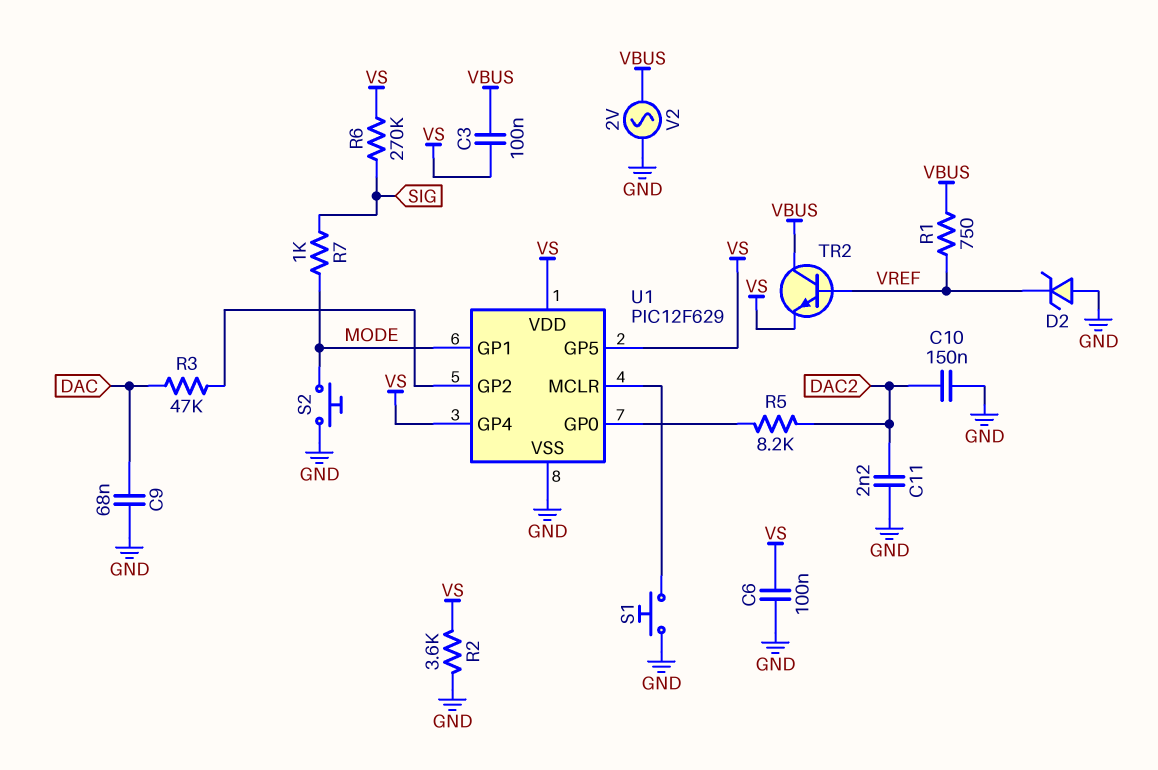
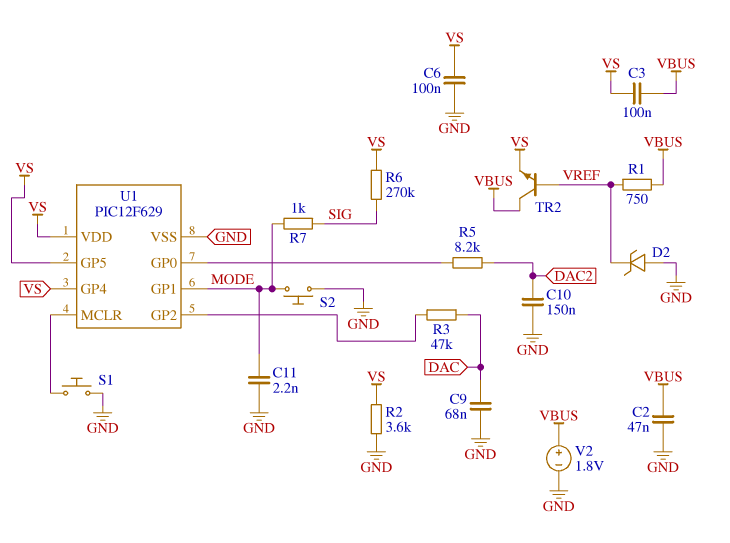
C2: none -> 47nF (GND, VBUS)
C11: 2.2nF (DAC2, GND) -> 2.2nF (GND, MODE)
V2: AC 2V (GND, VBUS) -> 1.8V (plus VBUS, minus GND)

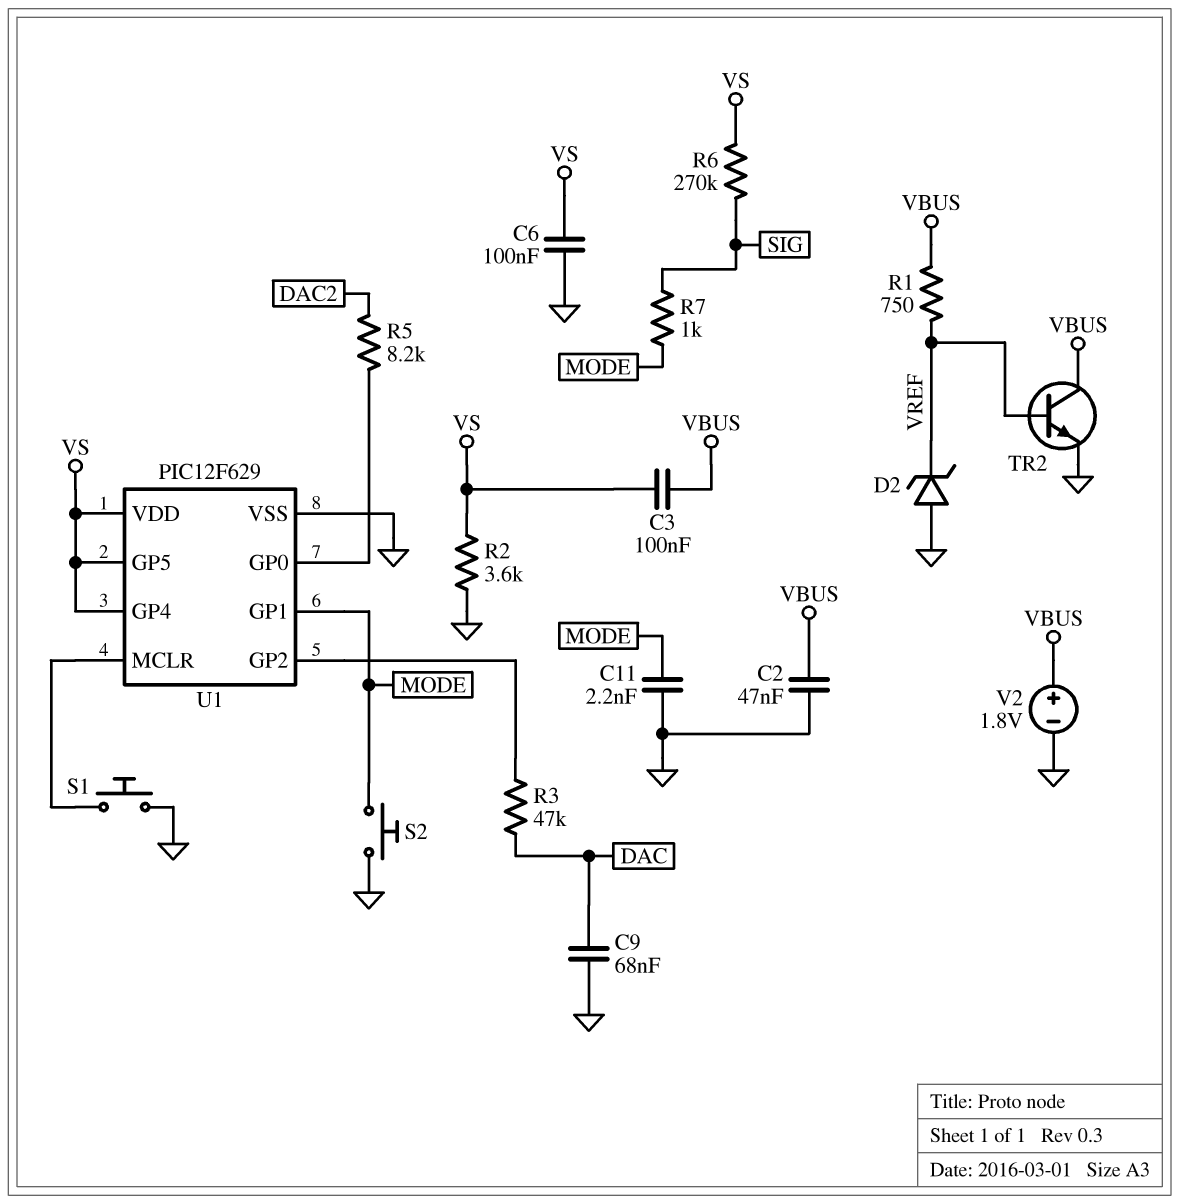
C10: 150nF (DAC2, GND) -> none
TR2: NPN (B VREF, C VBUS, E VS) -> NPN (B VREF, C VBUS, E GND)

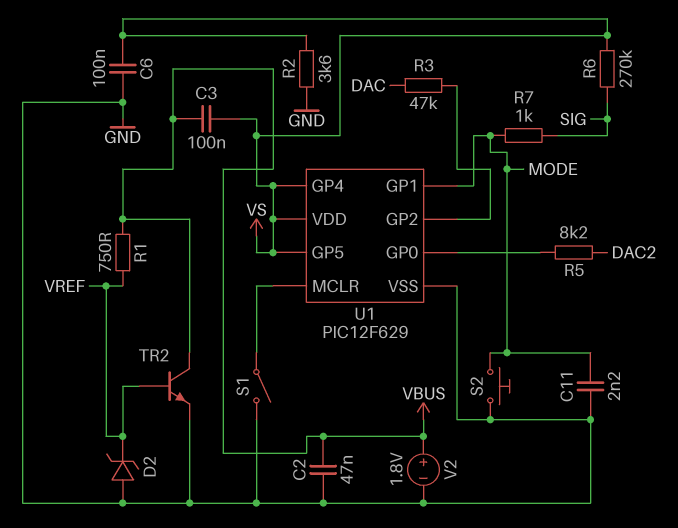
C9: 68nF (DAC, GND) -> none
S1: button (GND, U1/MCLR) -> switch (GND, U1/MCLR)

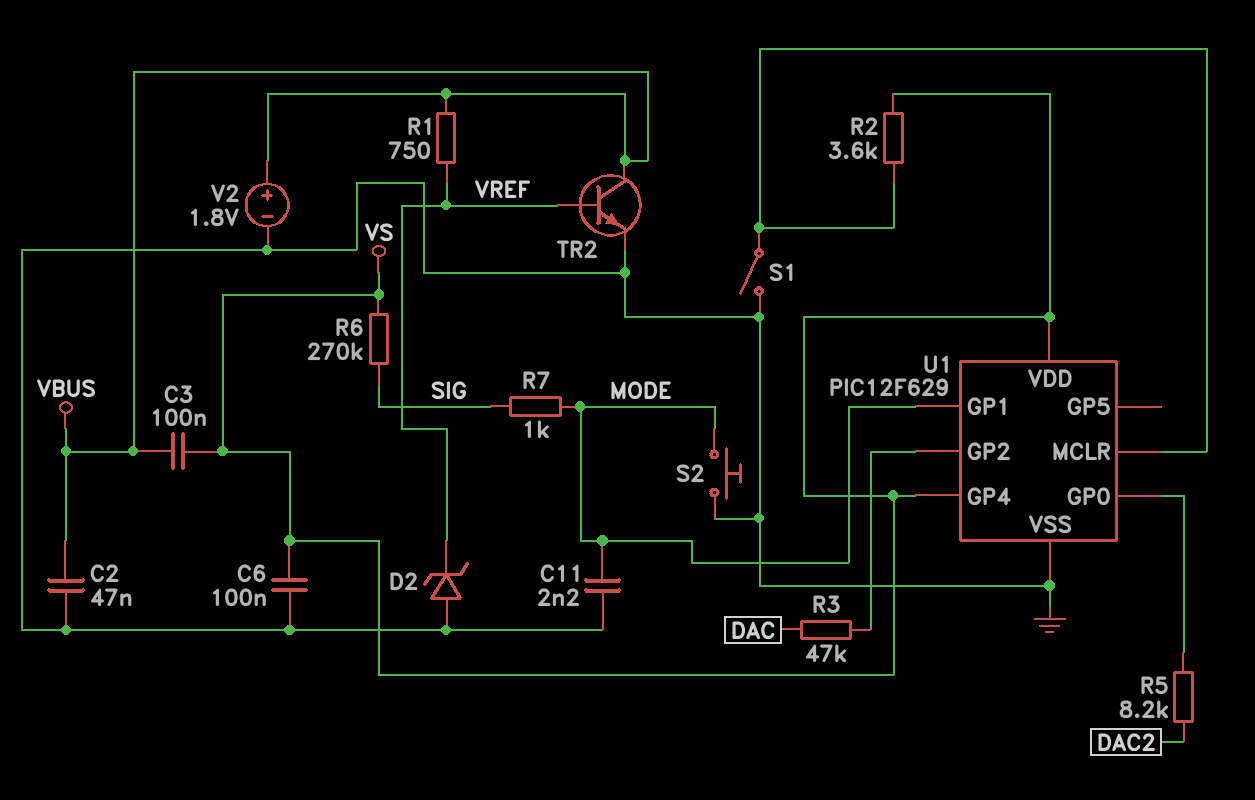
R2: 3.6k (GND, VS) -> 3.6k (U1/MCLR, VS)
U1 pin GP5: VS -> none

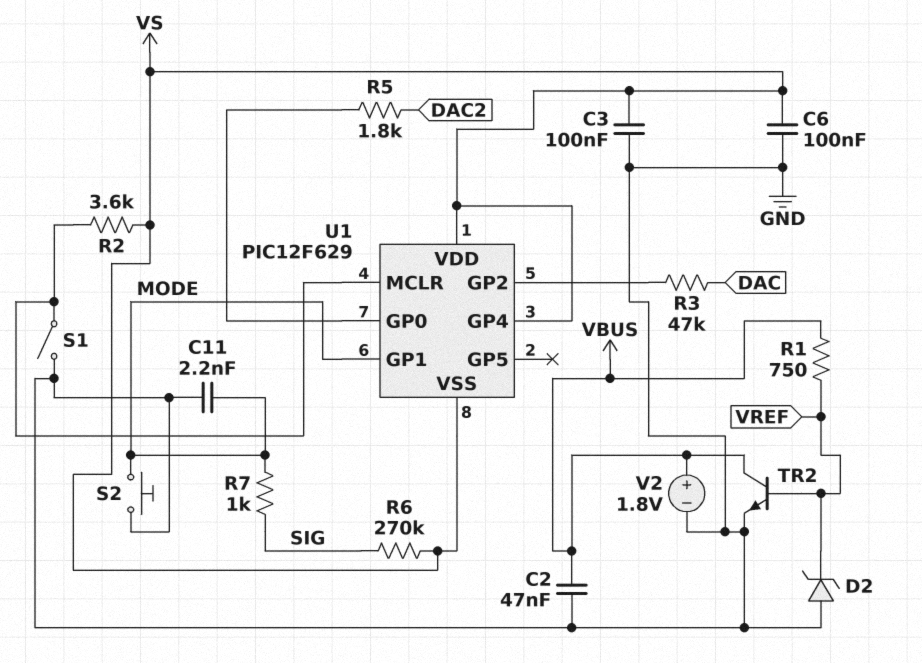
C3: 100nF (VBUS, VS) -> 100nF (GND, VS)
R5: 8.2k (DAC2, U1/GP0) -> 1.8k (DAC2, U1/GP0)
U1 pin VSS: GND -> VS

